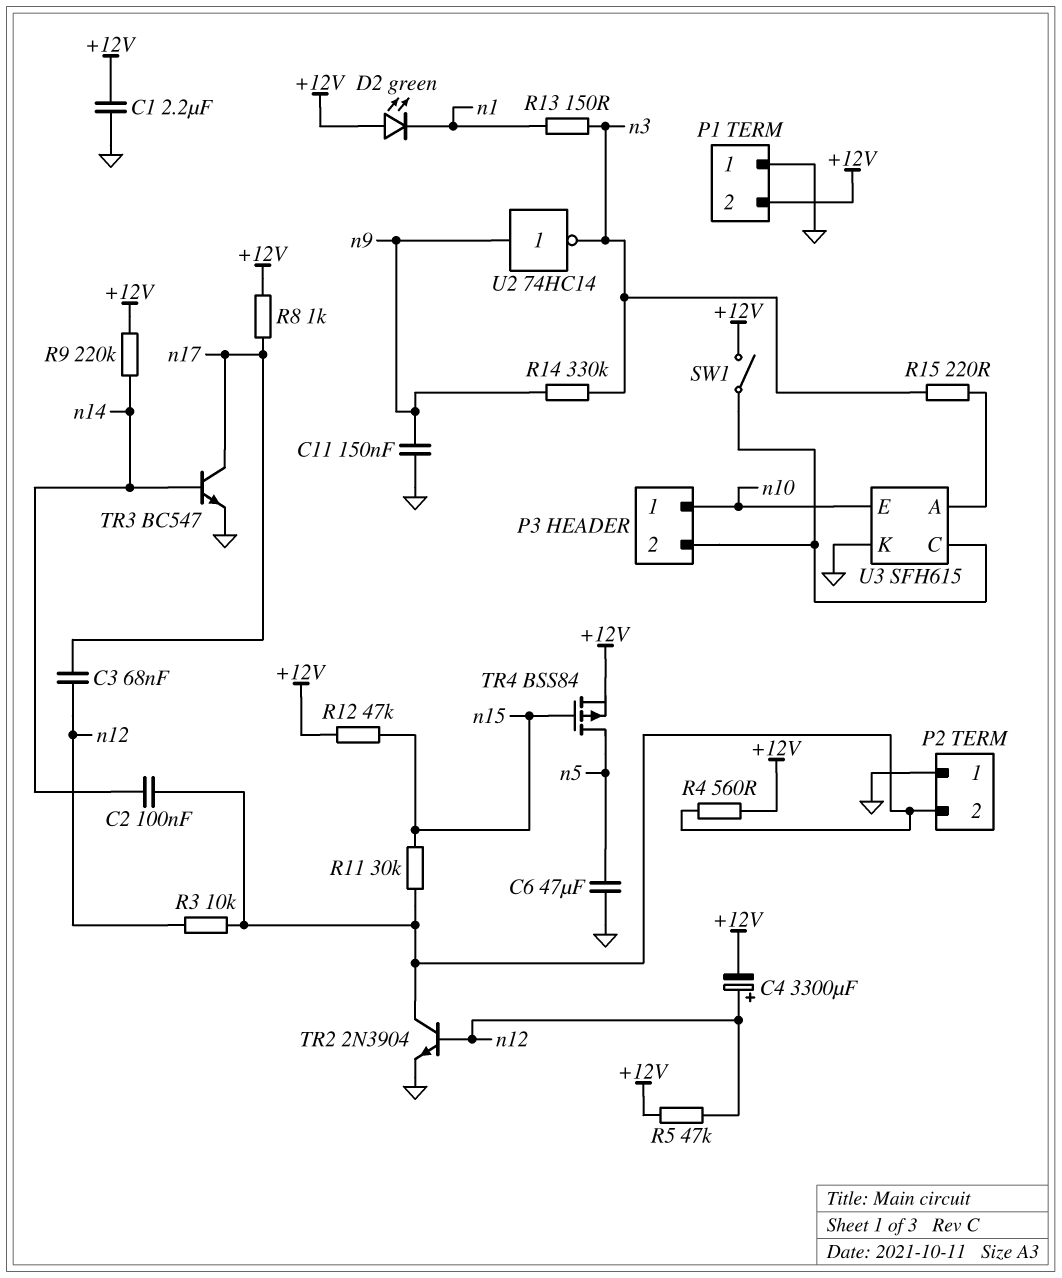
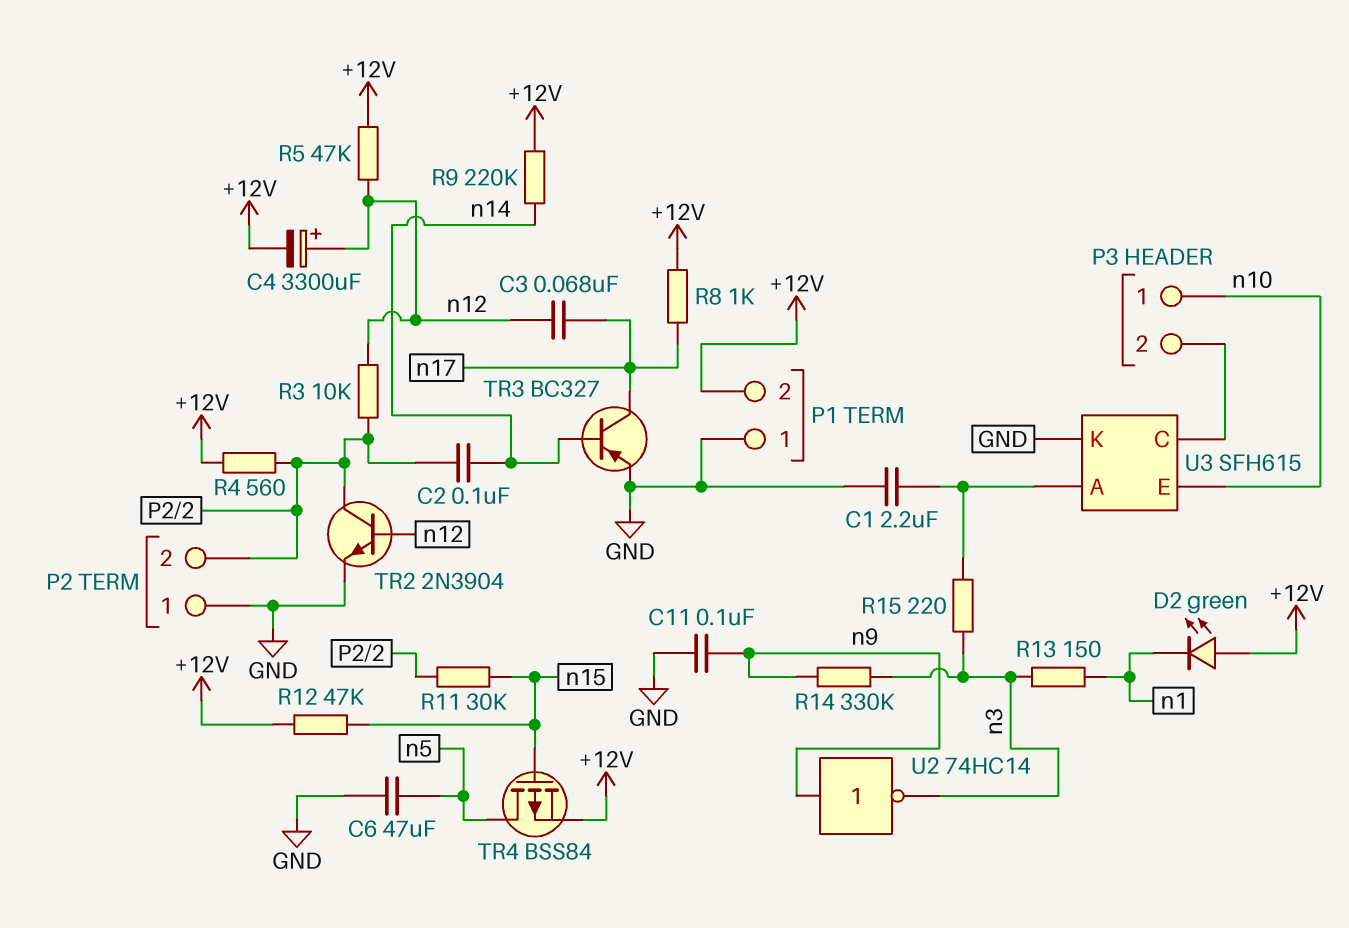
C1: 2.2uF (+12V, GND) -> 2.2uF (GND, U3/A)
C11: 150nF (GND, n9) -> 100nF (GND, n9)
SW1: switch (+12V, P3/2) -> none
TR3: NPN BC547 (B n14, C n17, E GND) -> PNP BC327 (B n14, C n17, E GND)

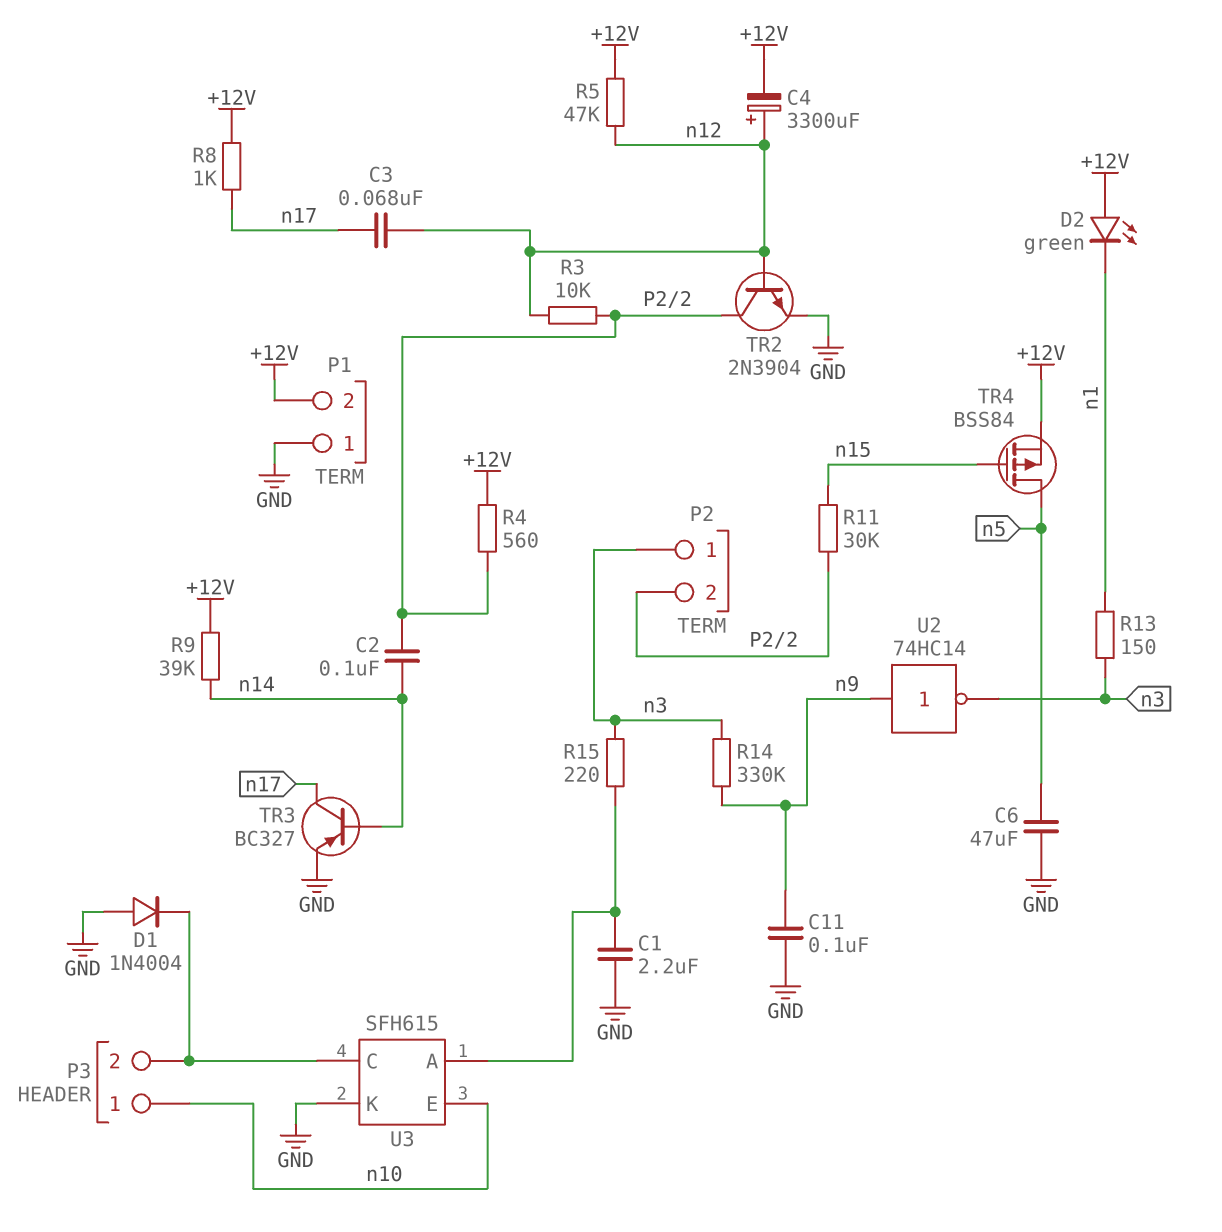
D1: none -> diode 1N4004 (A GND, K P3/2)
P2 pin 1: GND -> n3
R9: 220k (+12V, n14) -> 39k (+12V, n14)
R12: 47k (+12V, n15) -> none

